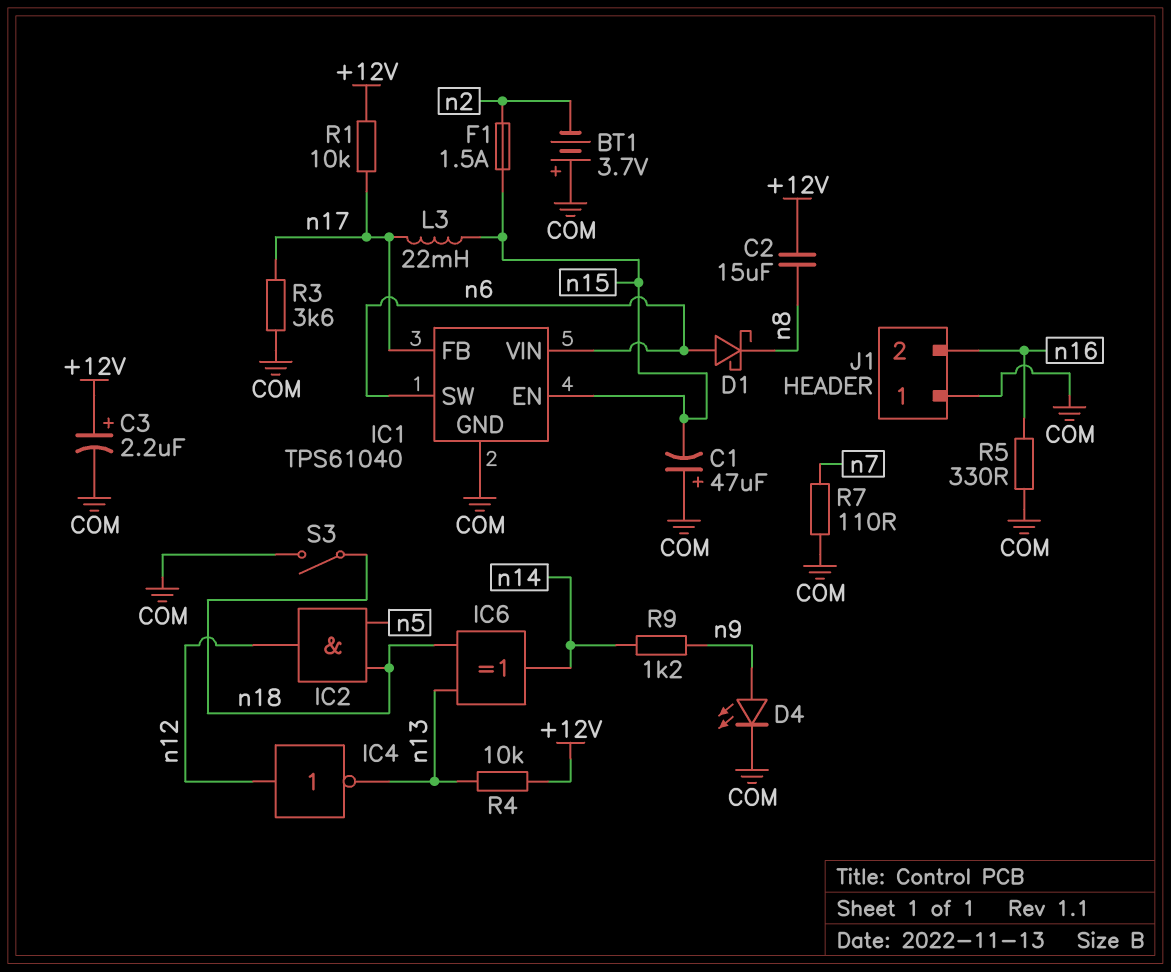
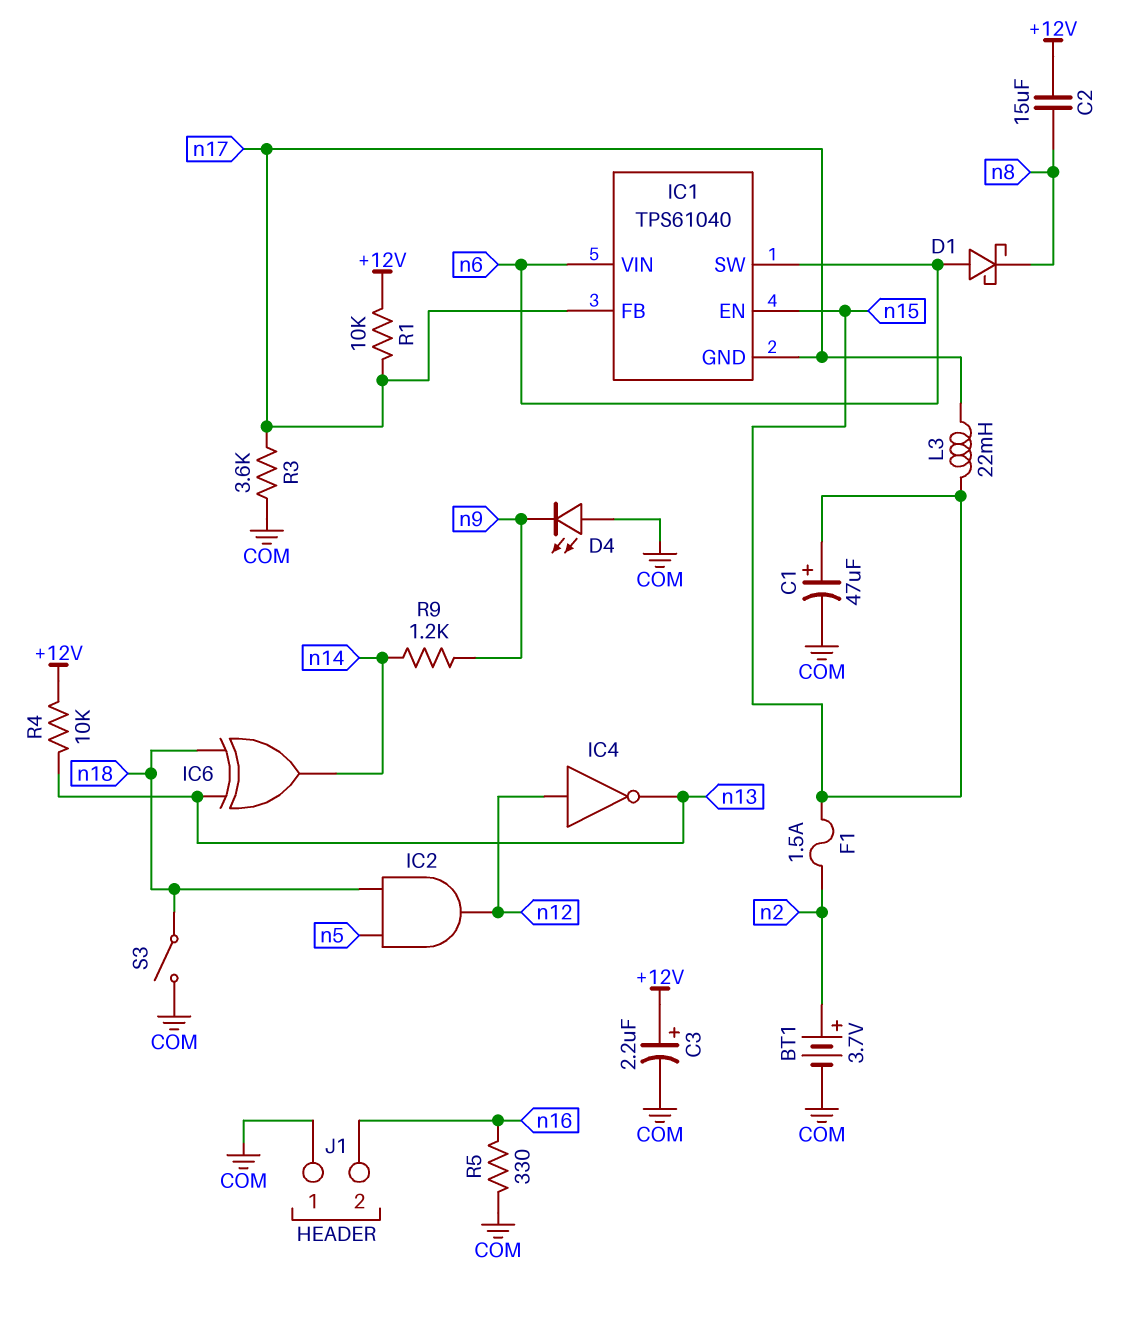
BT1: 3.7V (plus COM, minus n2) -> 3.7V (plus n2, minus COM)
C1: 47uF (plus COM, minus n15) -> 47uF (plus n15, minus COM)
D4: LED (A n9, K COM) -> LED (A COM, K n9)
IC1 pin GND: COM -> n17
R7: 110 (COM, n7) -> none

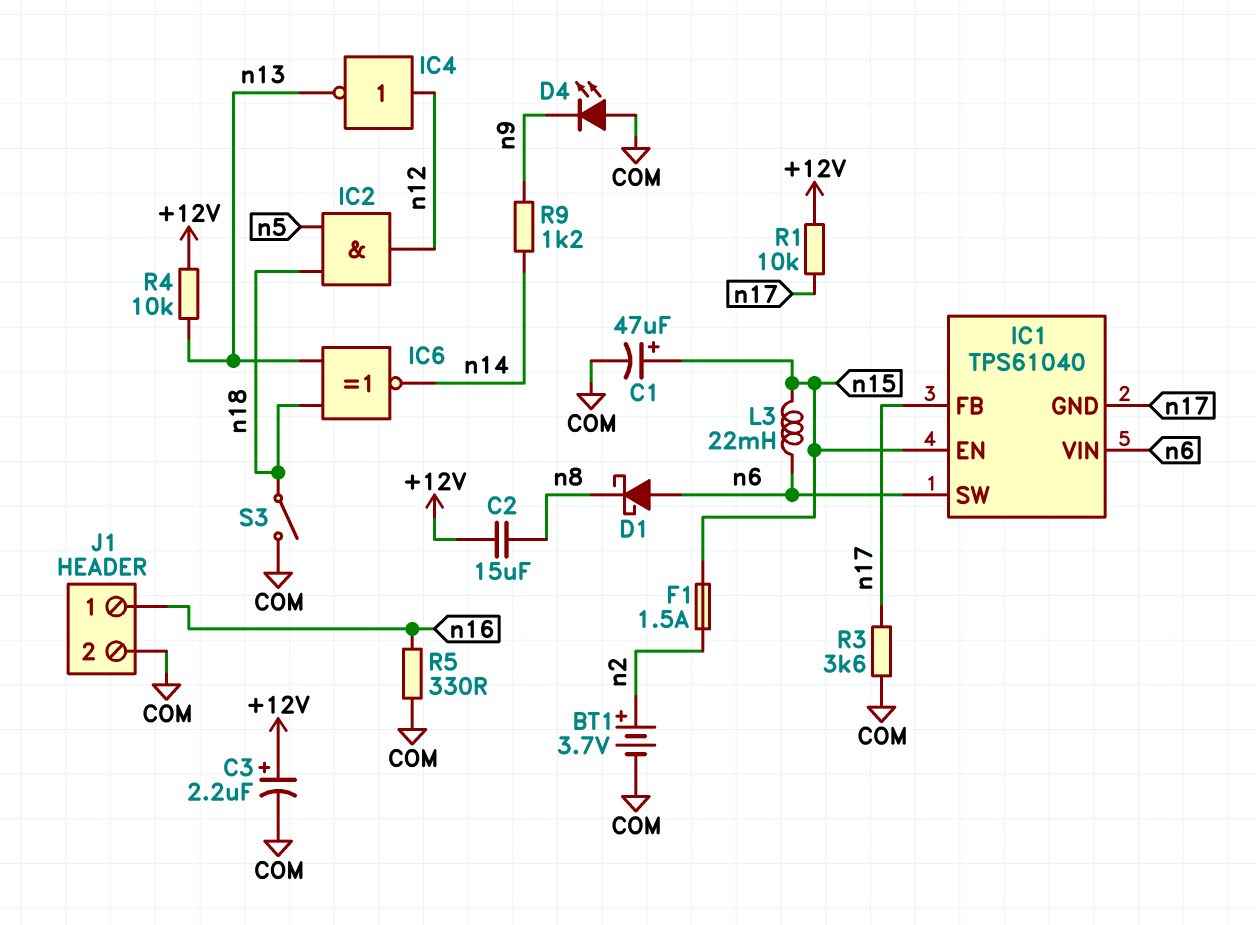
IC6: XOR (in n13, in n18, out n14) -> XNOR (in n13, in n18, out n14)
J1 pin 1: COM -> n16
J1 pin 2: n16 -> COM
L3: 22mH (n15, n17) -> 22mH (n6, n15)

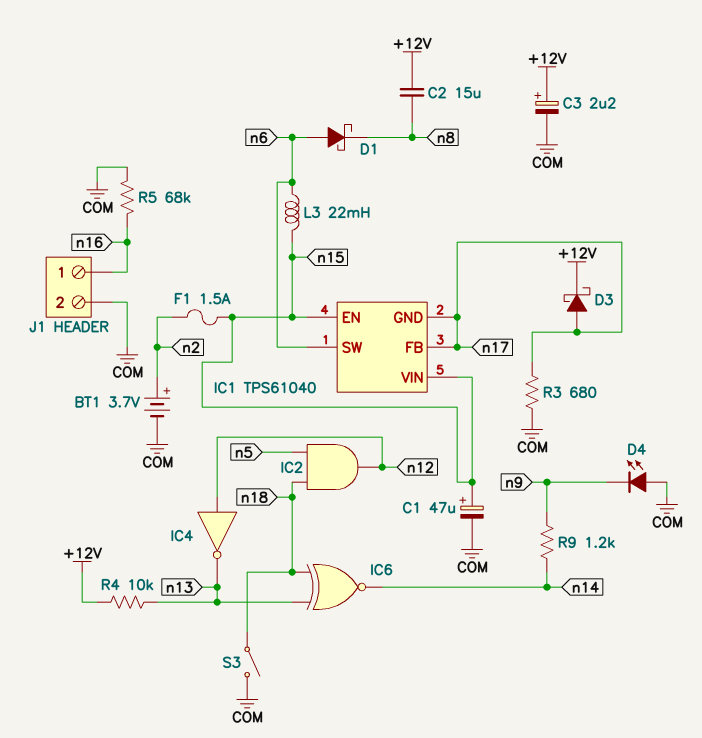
D3: none -> schottky (A n17, K +12V)
IC1 pin VIN: n6 -> n15
R1: 10k (+12V, n17) -> none
R3: 3.6k (COM, n17) -> 680 (COM, n17)
R5: 330 (COM, n16) -> 68k (COM, n16)

